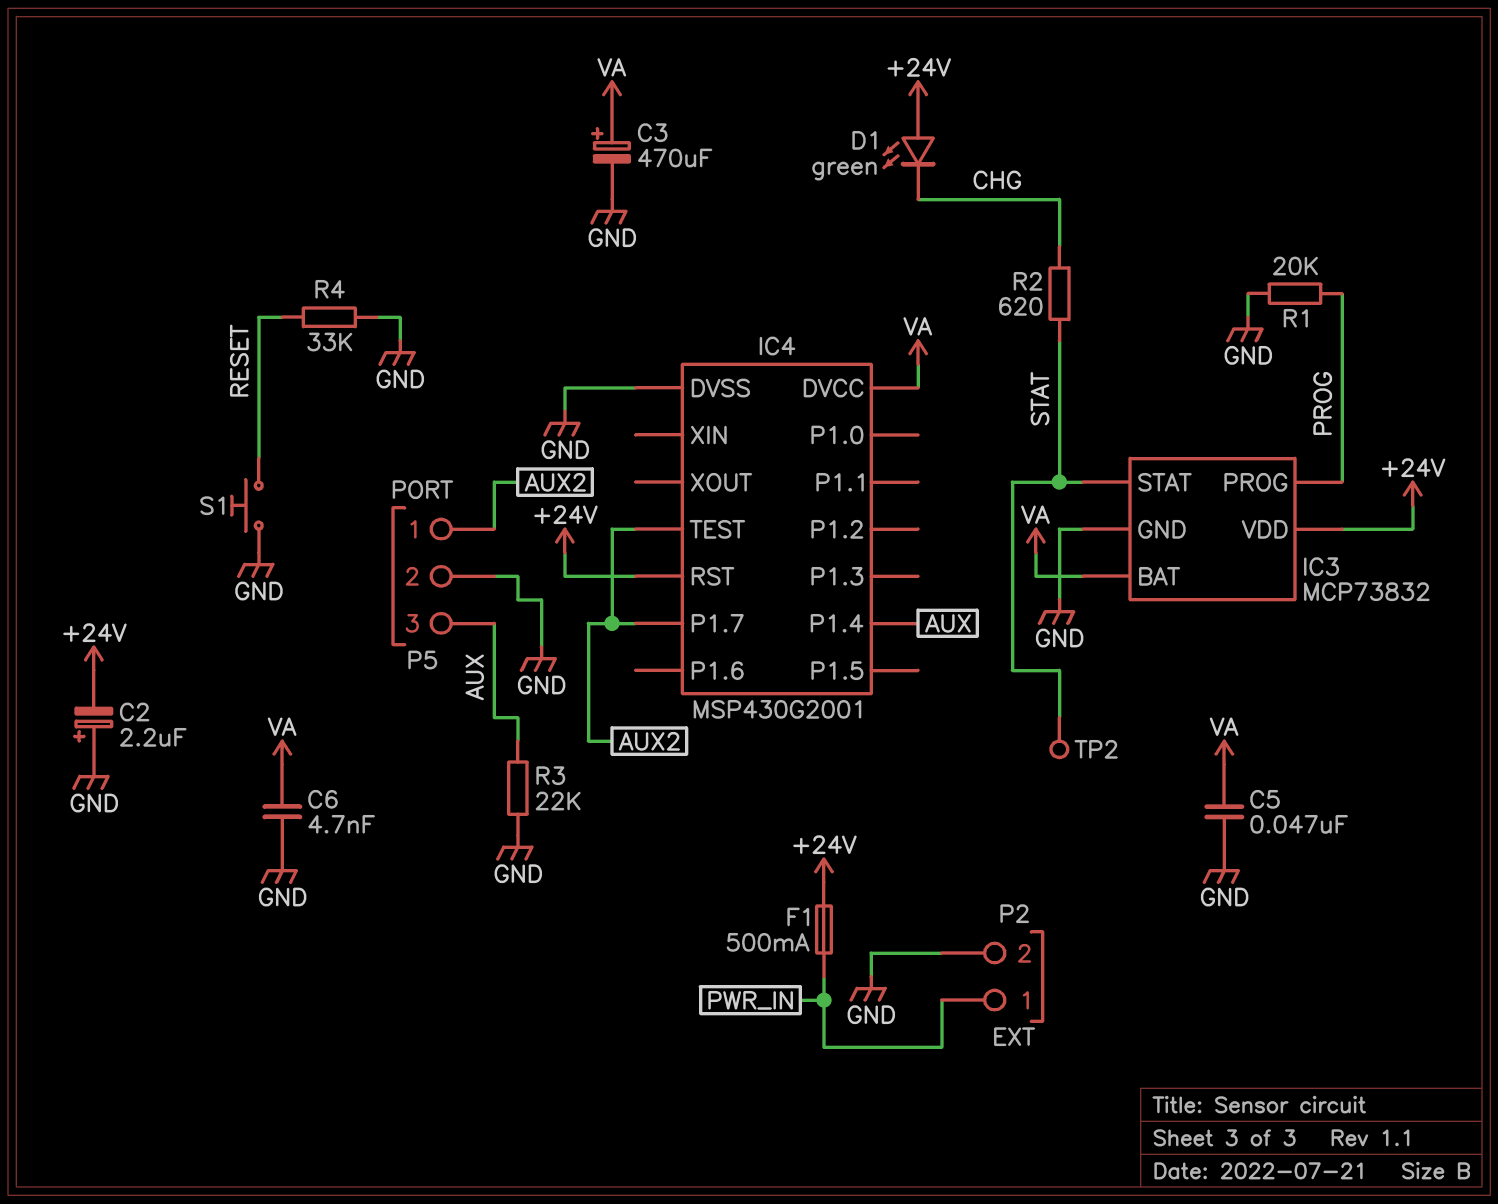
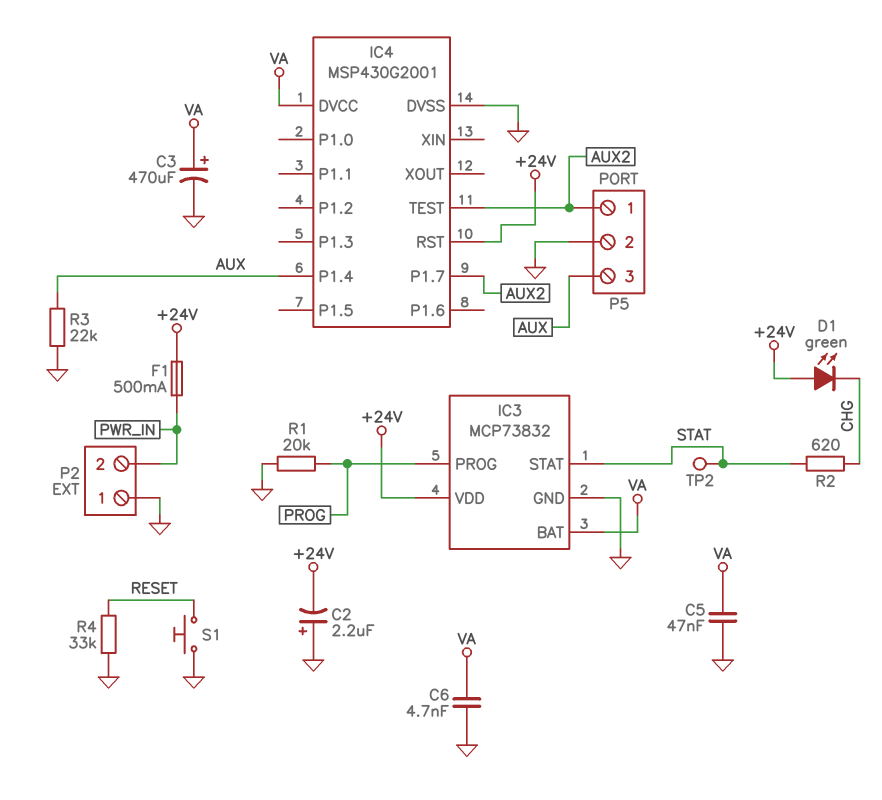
P2 pin 1: PWR_IN -> GND
P2 pin 2: GND -> PWR_IN

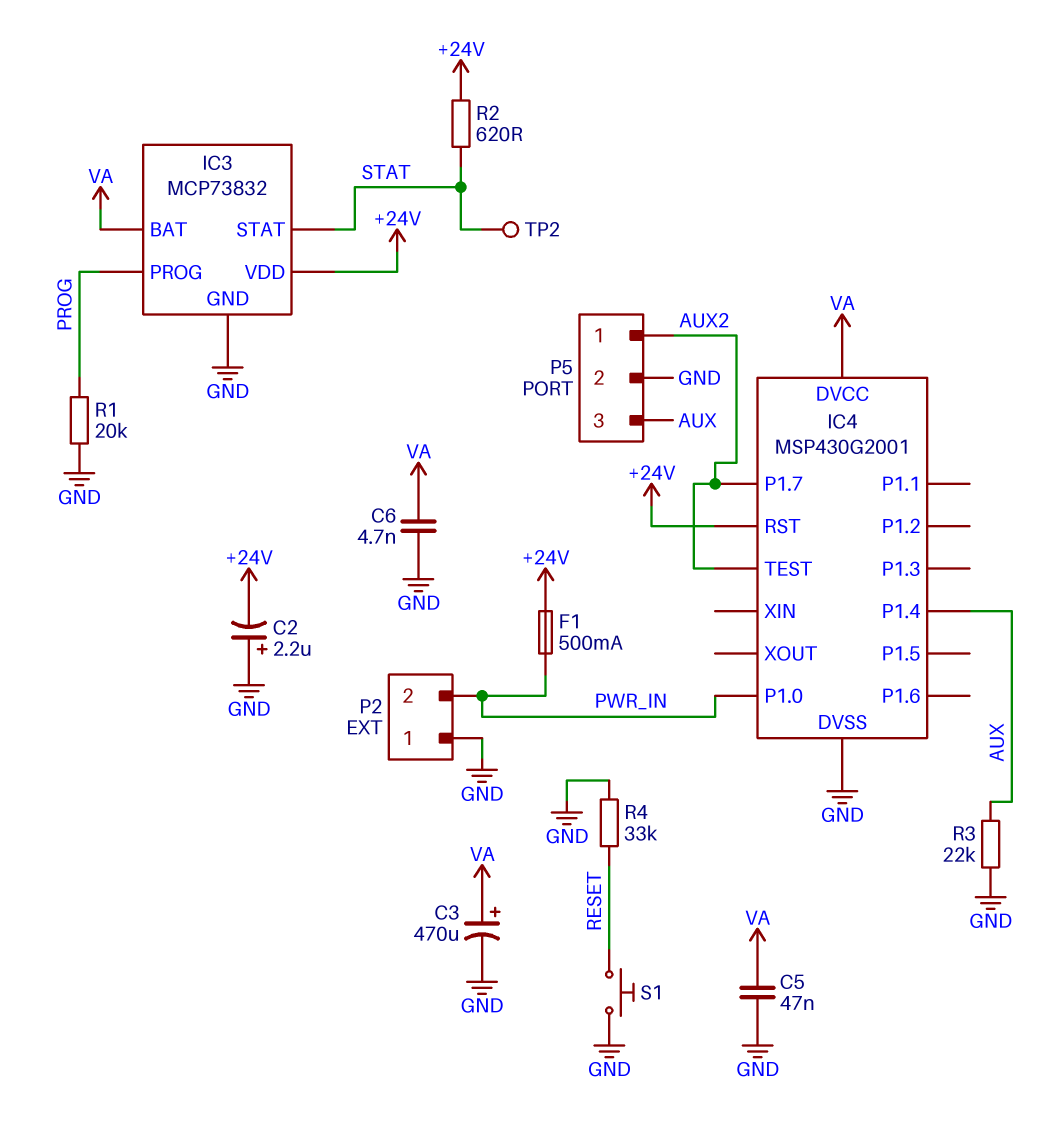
D1: LED green (A +24V, K CHG) -> none
IC4 pin P1.0: none -> PWR_IN
R2: 620 (CHG, STAT) -> 620 (+24V, STAT)

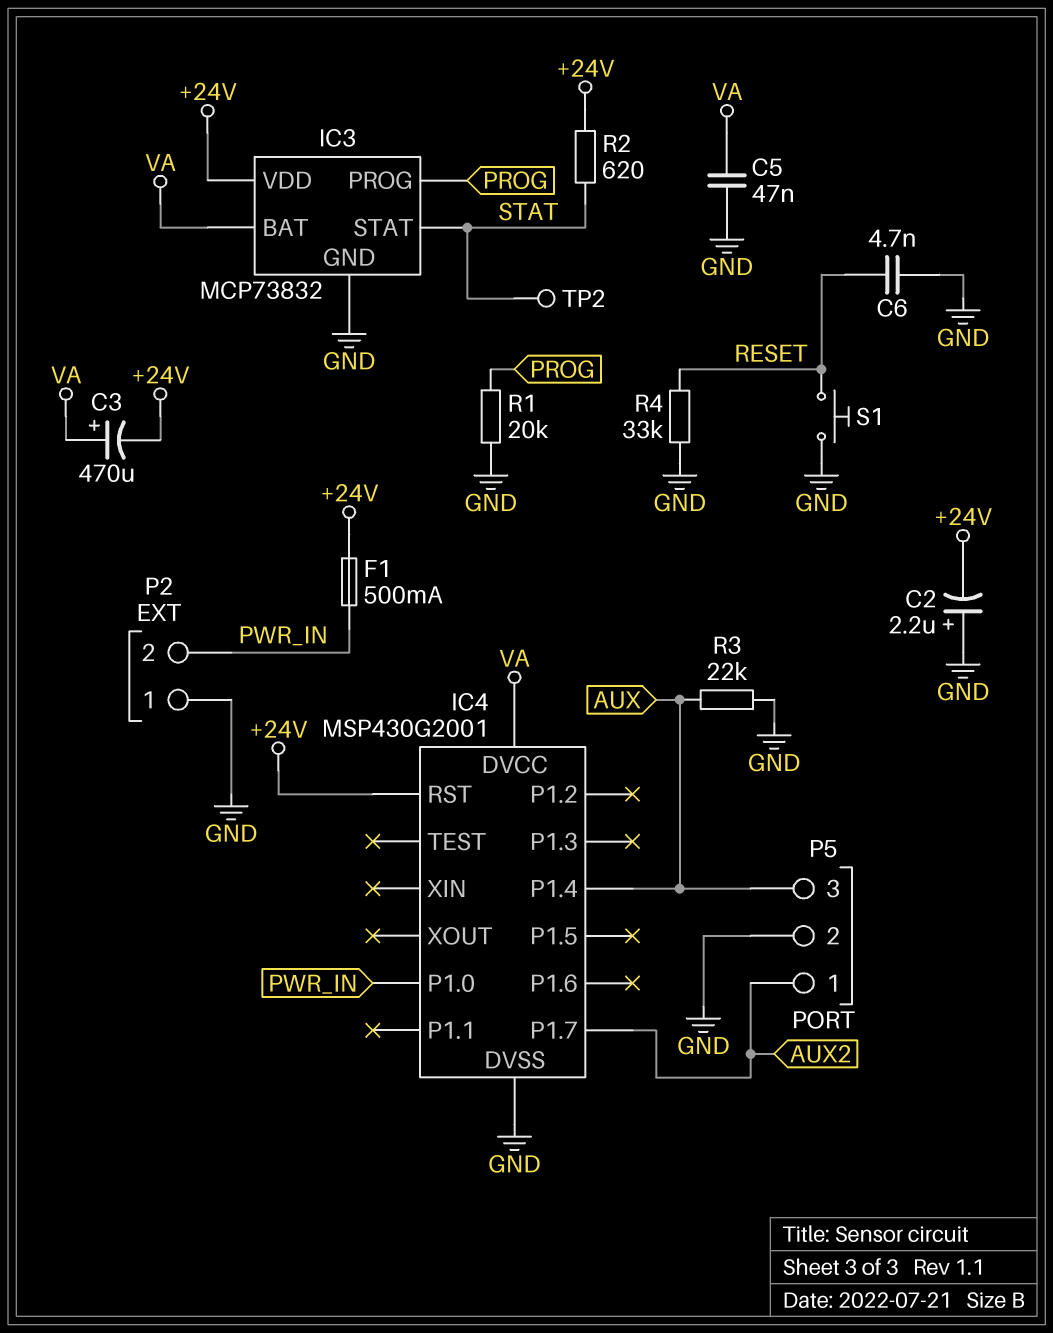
C3: 470uF (plus VA, minus GND) -> 470uF (plus VA, minus +24V)
C6: 4.7nF (GND, VA) -> 4.7nF (GND, RESET)
IC4 pin TEST: AUX2 -> none

